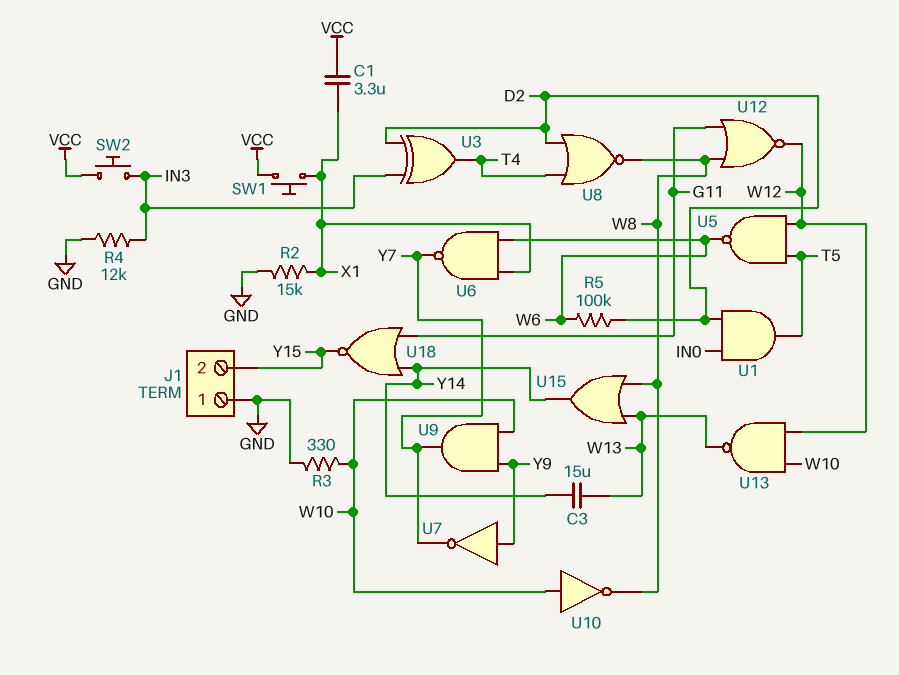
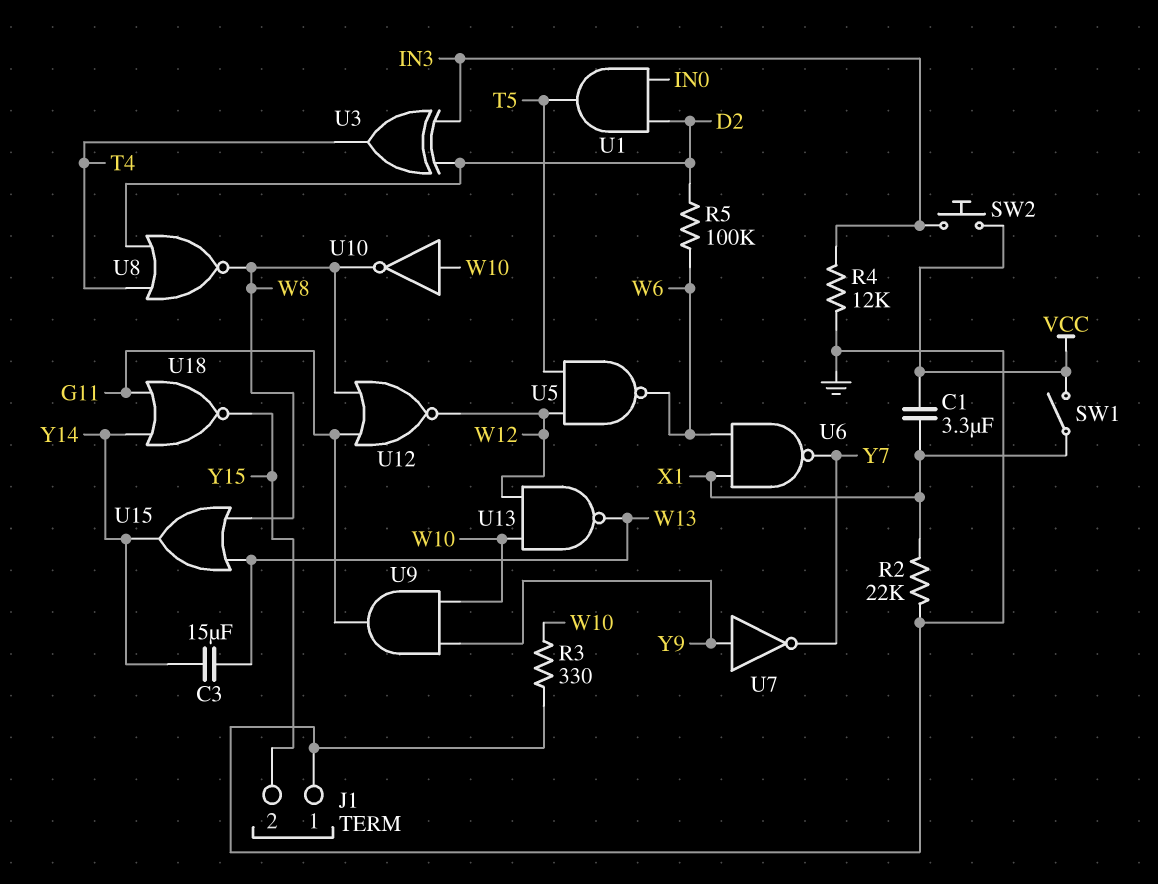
R2: 15k (GND, X1) -> 22k (GND, X1)
SW1: button (VCC, X1) -> switch (VCC, X1)
U9: AND (in W10, in Y9, out Y7) -> AND (in W10, in Y9, out G11)

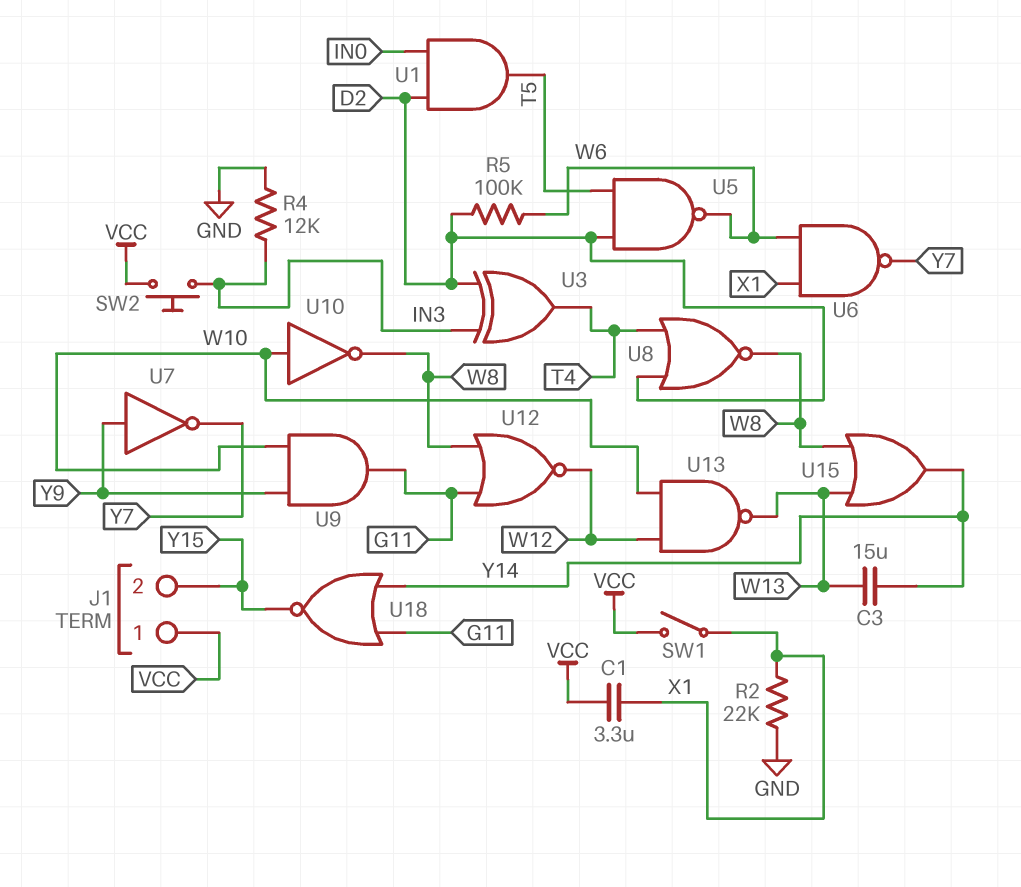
J1 pin 1: GND -> VCC
R3: 330 (GND, W10) -> none
U5: NAND (in T5, in W12, out W6) -> NAND (in D2, in T5, out W6)

